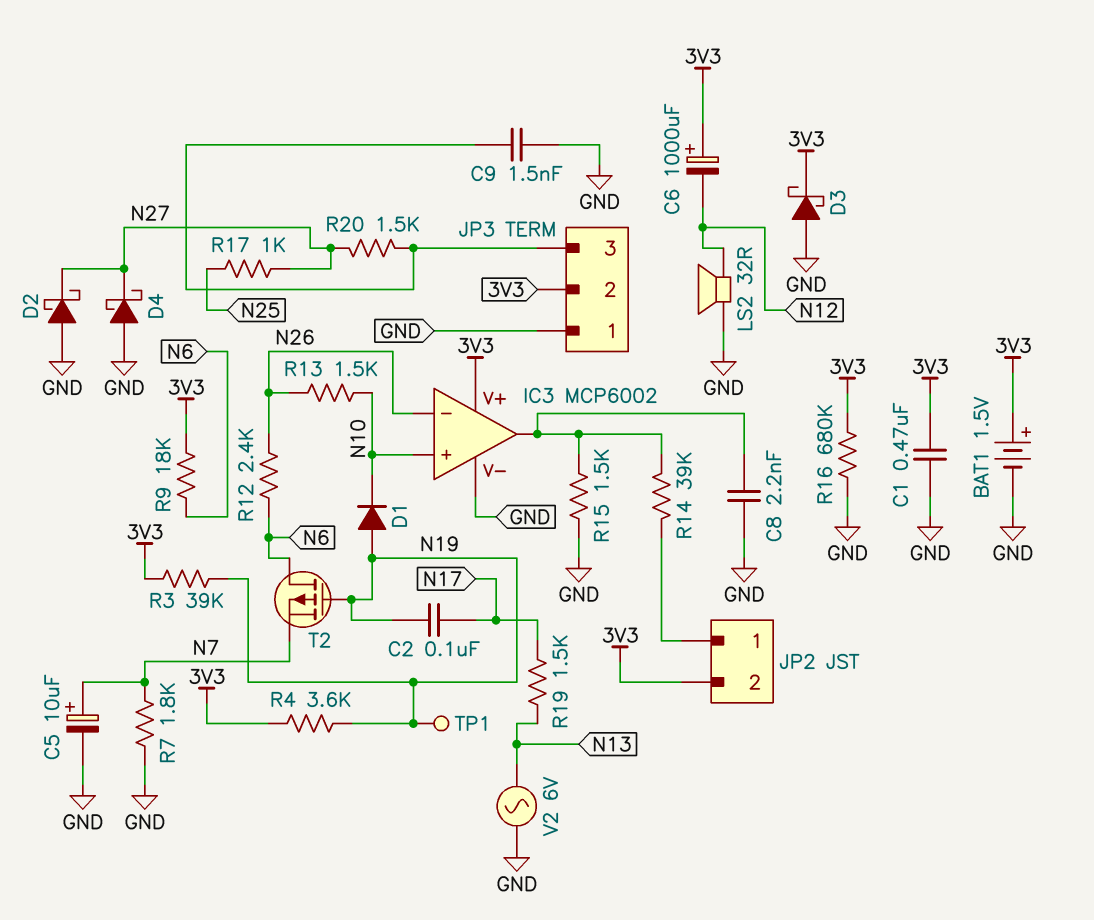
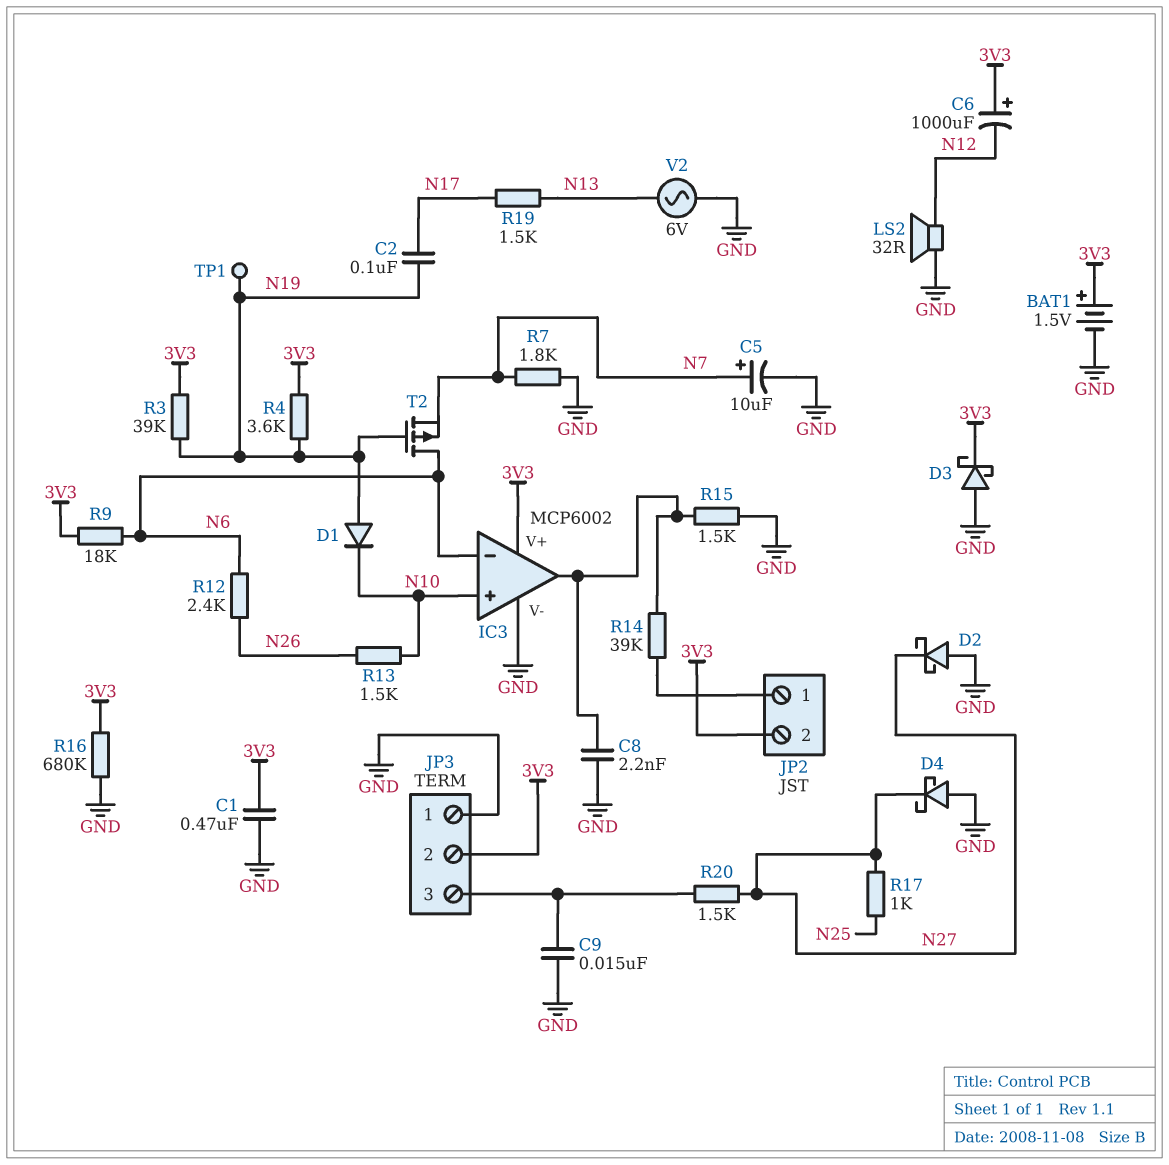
C9: 1.5nF (GND, JP3/3) -> 15nF (GND, JP3/3)
IC3 pin in-: N26 -> N6

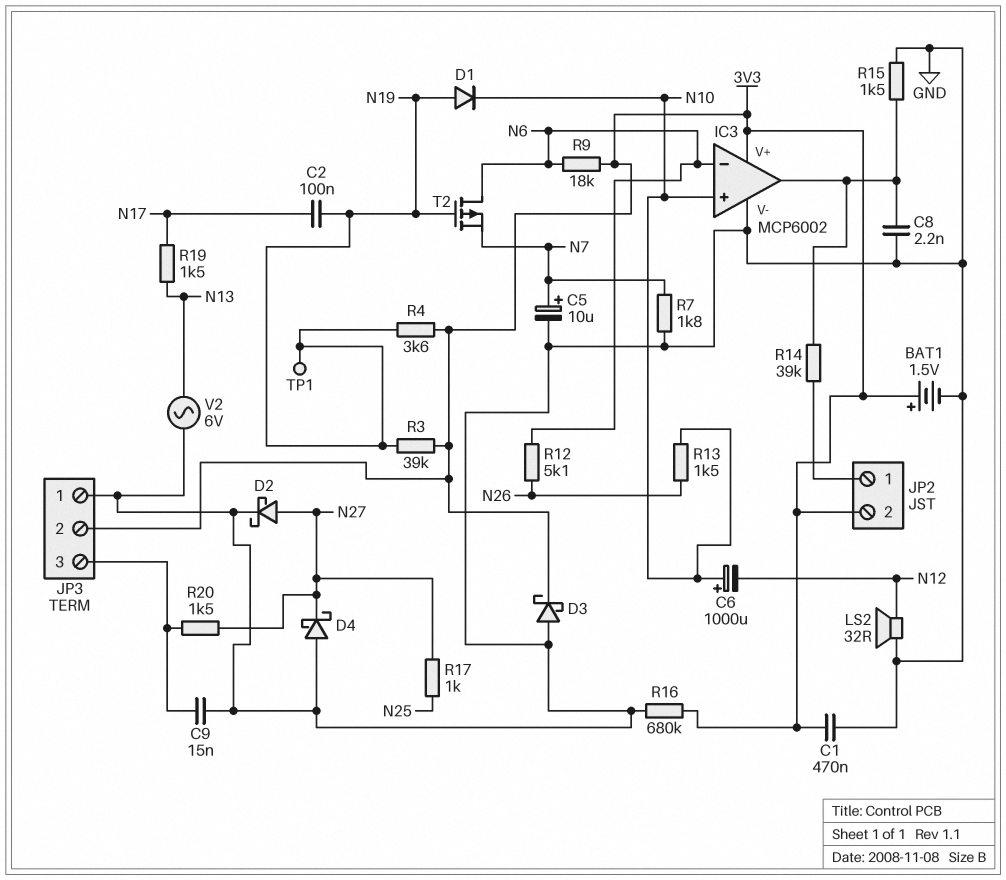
C6: 1000uF (plus 3V3, minus N12) -> 1000uF (plus N10, minus N12)
D2: schottky (A GND, K N27) -> schottky (A N27, K GND)
R12: 2.4k (N6, N26) -> 5.1k (N6, N26)

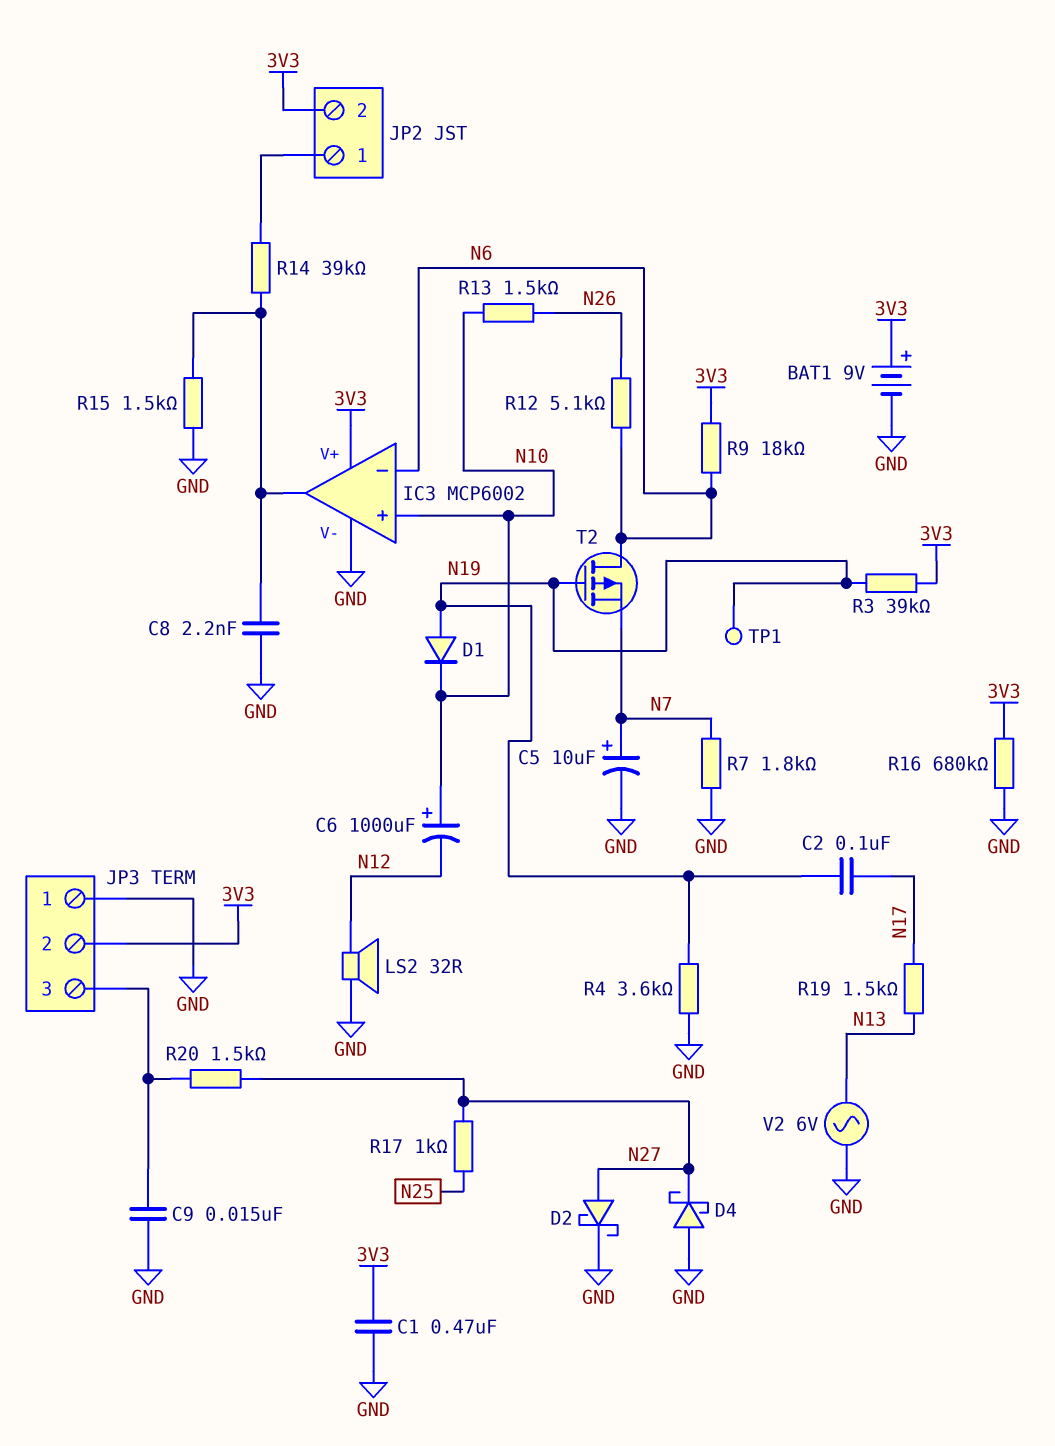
BAT1: 1.5V (plus 3V3, minus GND) -> 9V (plus 3V3, minus GND)
D3: schottky (A GND, K 3V3) -> none
R4: 3.6k (3V3, N19) -> 3.6k (GND, N19)

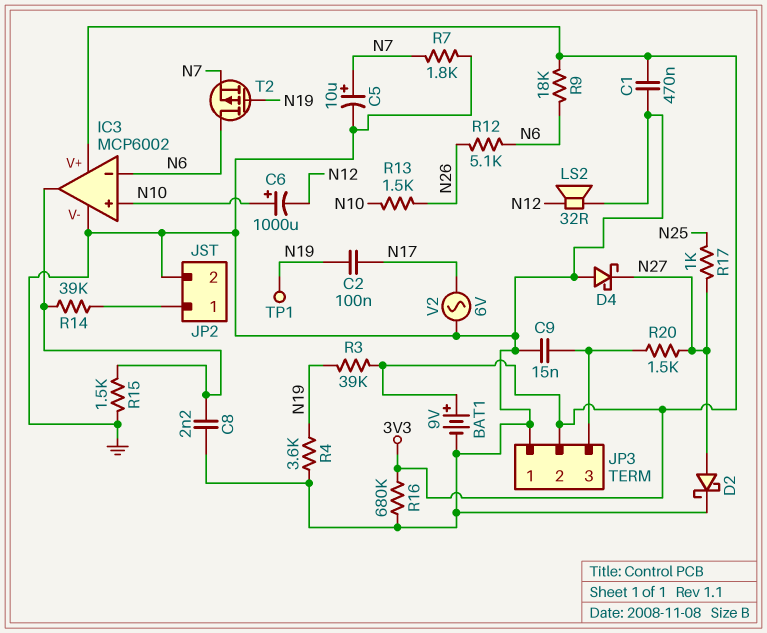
D1: diode (A N19, K N10) -> none
JP2 pin 2: 3V3 -> GND
R19: 1.5k (N13, N17) -> none
V2: AC 6V (GND, N13) -> AC 6V (GND, N17)

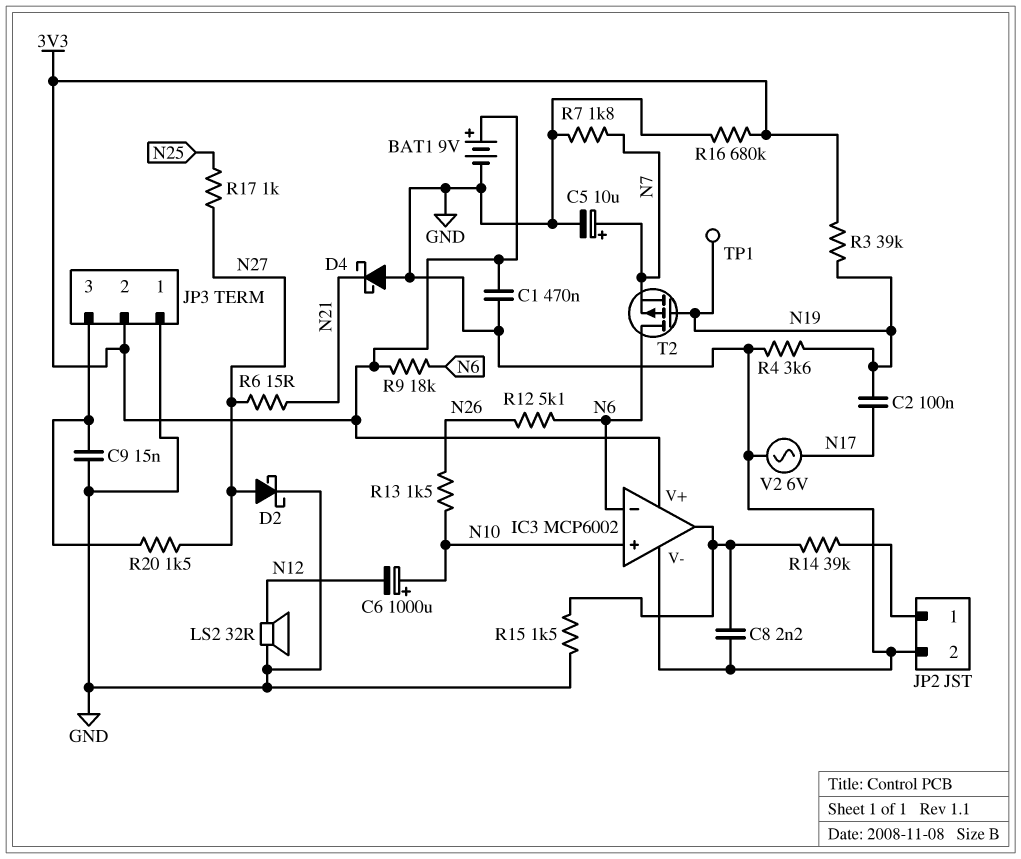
D4: schottky (A GND, K N27) -> schottky (A GND, K N21)
R6: none -> 15 (N21, N27)

